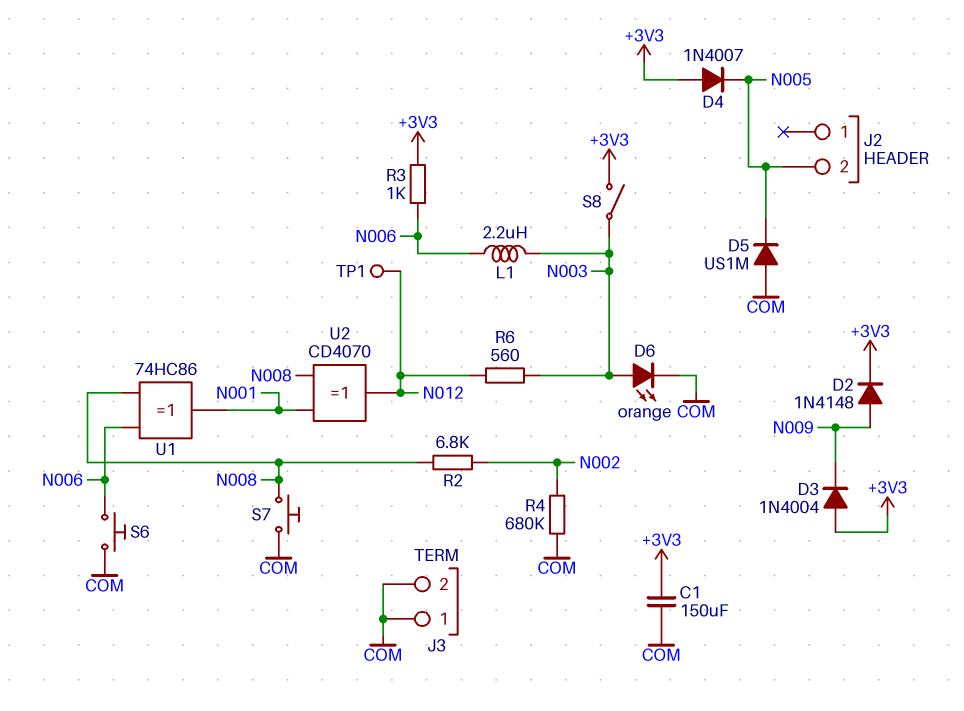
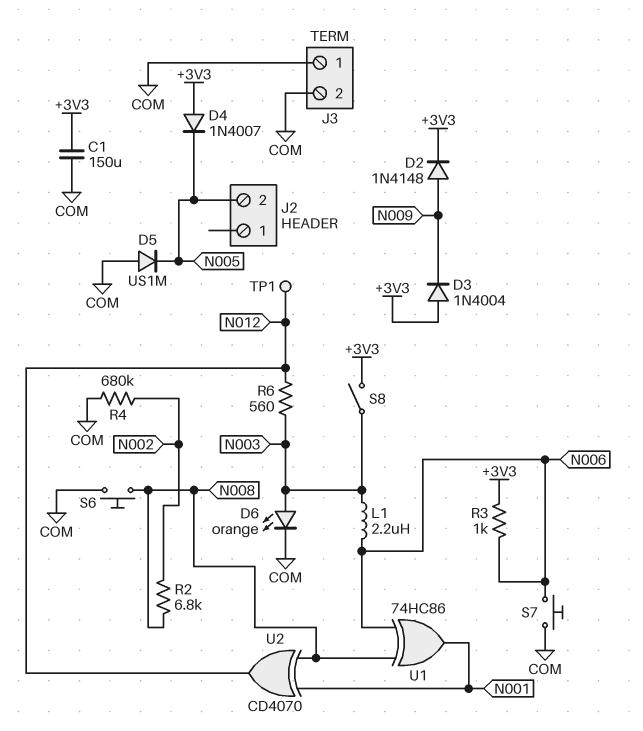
S6: button (COM, N006) -> button (COM, N008)
S7: button (COM, N008) -> button (COM, N006)

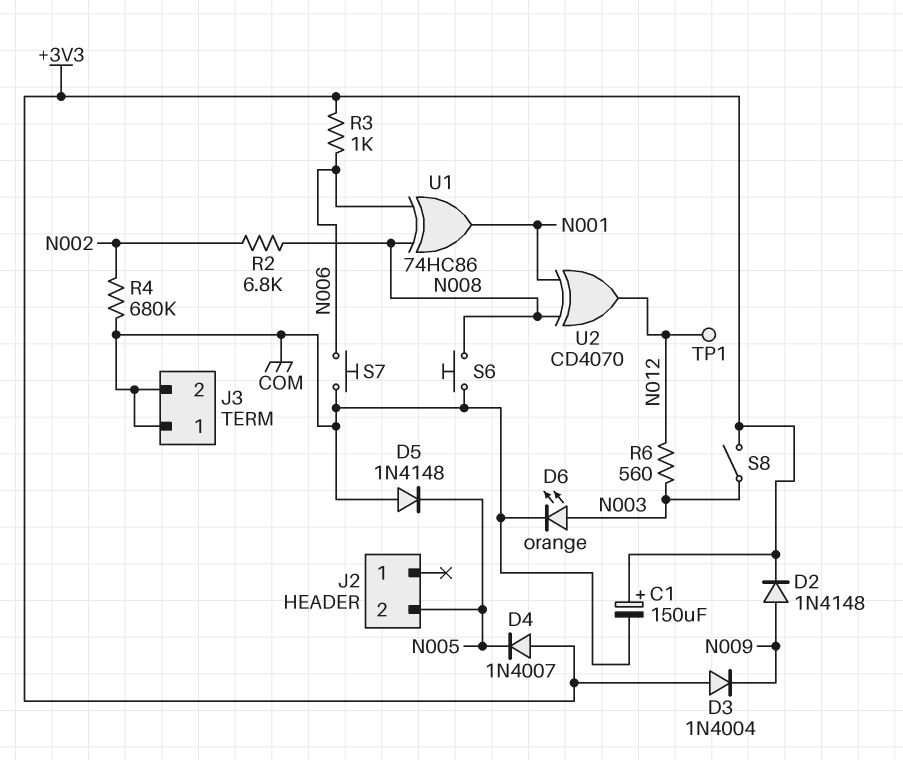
C1: 150uF (+3V3, COM) -> 150uF (plus +3V3, minus COM)
D5: diode US1M (A COM, K N005) -> diode 1N4148 (A COM, K N005)
L1: 2.2uH (N003, N006) -> none

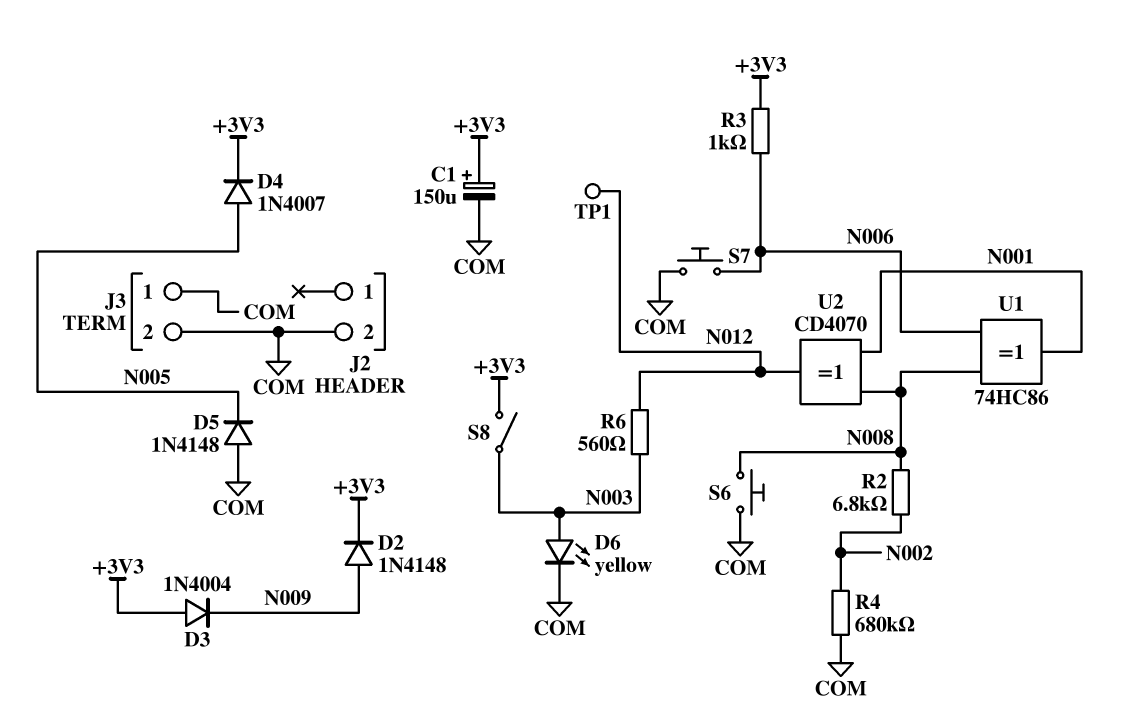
D4: diode 1N4007 (A +3V3, K N005) -> diode 1N4007 (A N005, K +3V3)
D6: LED orange (A N003, K COM) -> LED yellow (A N003, K COM)
J2 pin 2: N005 -> COM

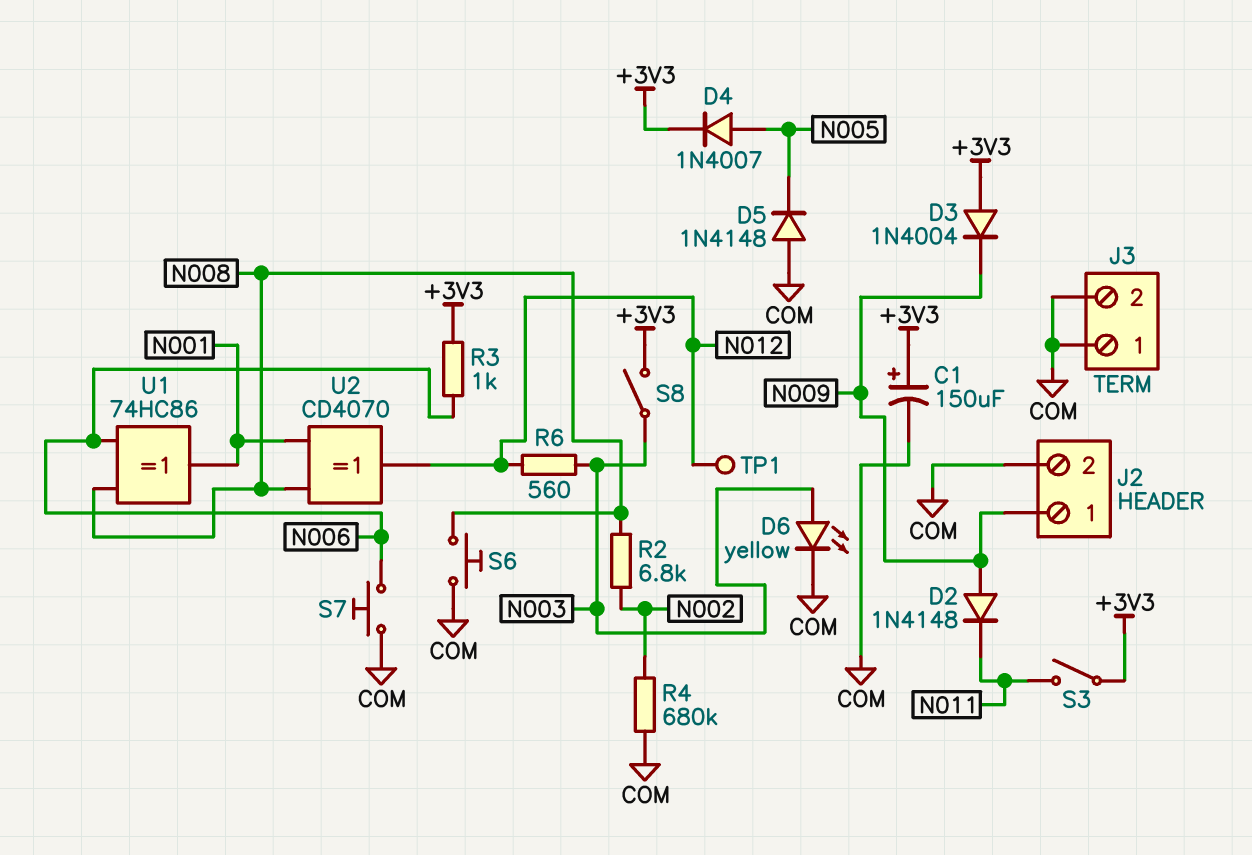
D2: diode 1N4148 (A N009, K +3V3) -> diode 1N4148 (A N009, K N011)
J2 pin 1: none -> N009
S3: none -> switch (+3V3, N011)

